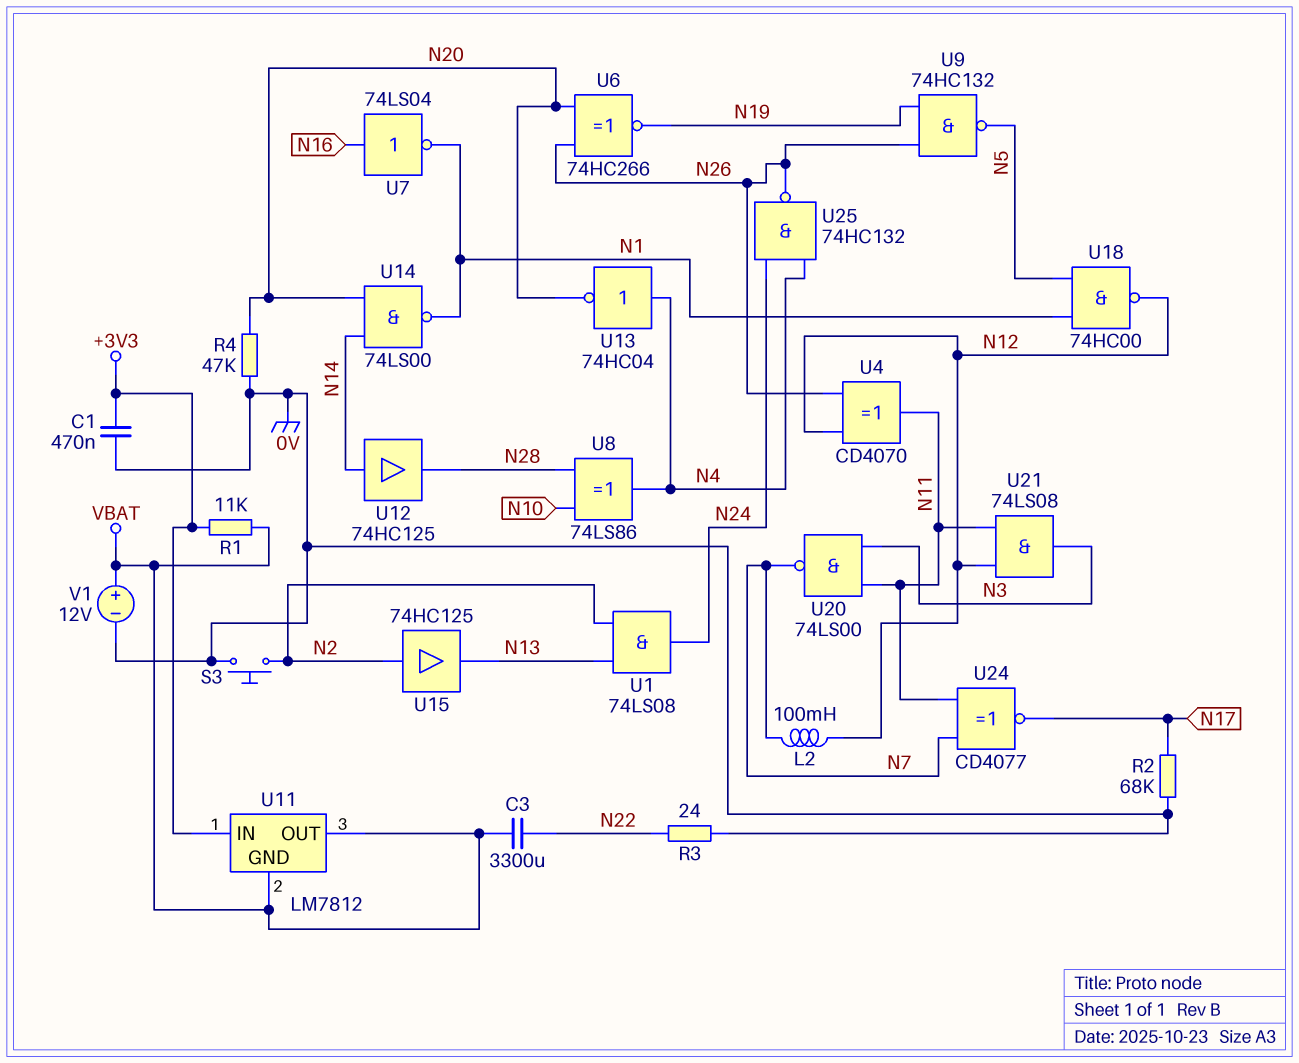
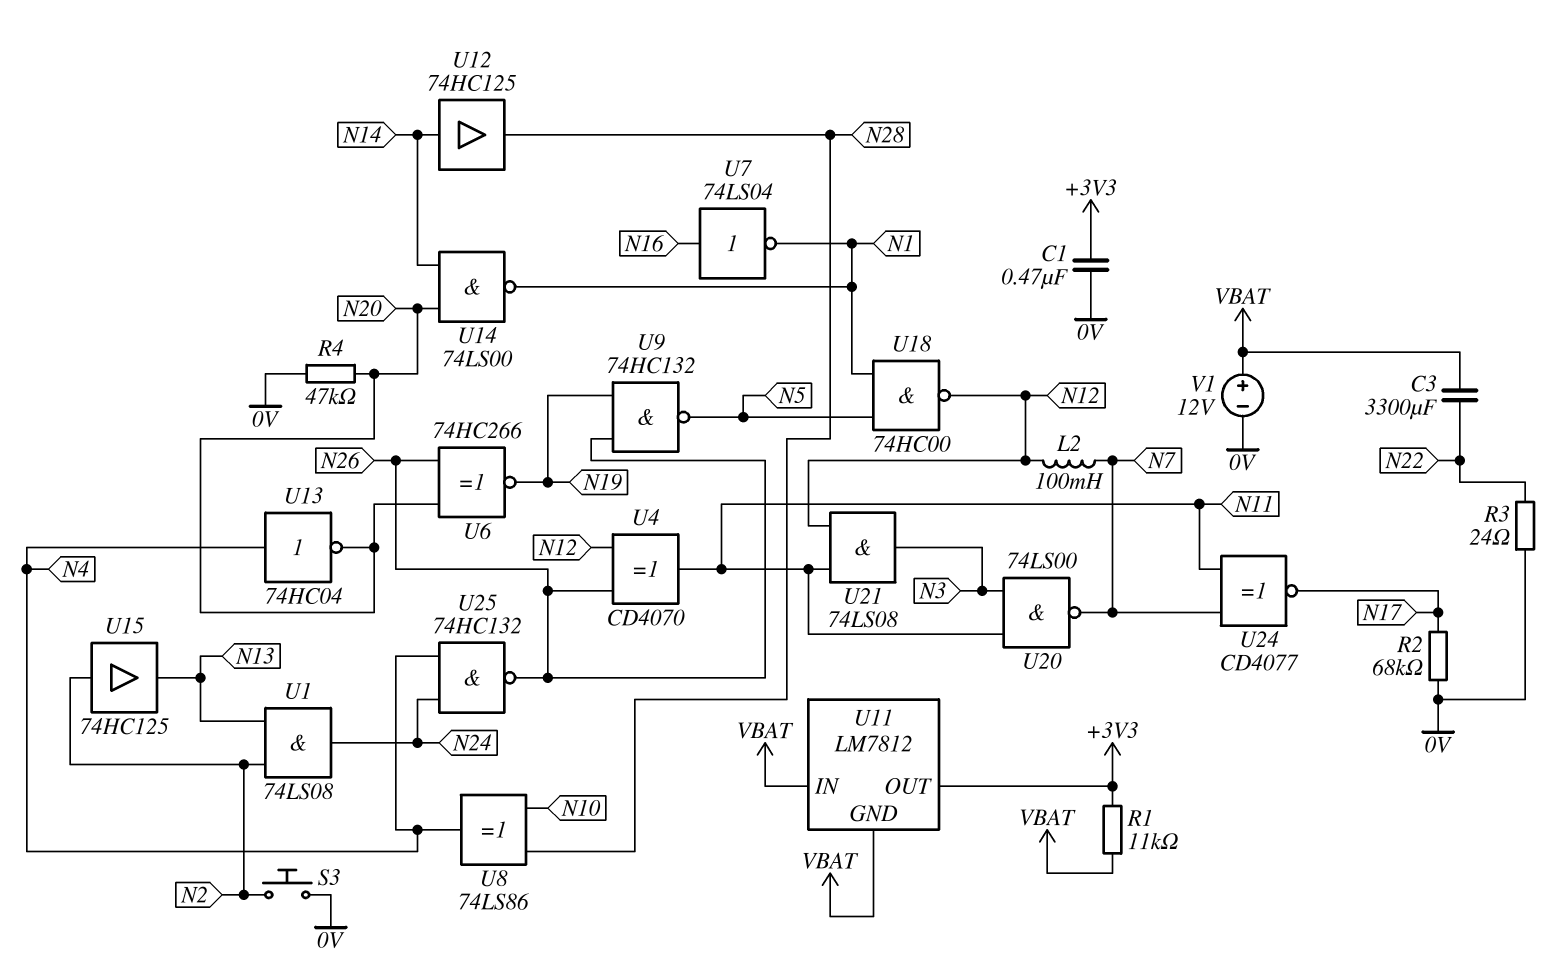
U11 pin IN: +3V3 -> VBAT
U11 pin OUT: VBAT -> +3V3

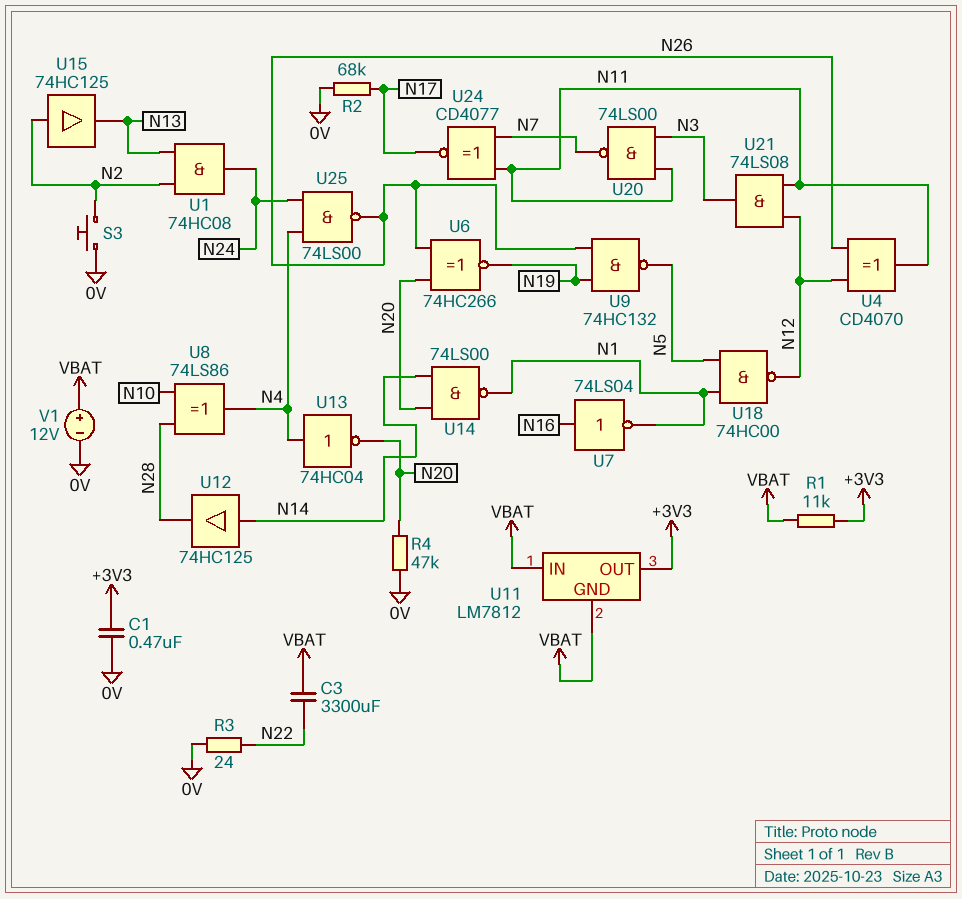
L2: 100mH (N7, N12) -> none
U1: AND 74LS08 (in N2, in N13, out N24) -> AND 74HC08 (in N2, in N13, out N24)
U25: NAND 74HC132 (in N4, in N24, out N26) -> NAND 74LS00 (in N4, in N24, out N26)

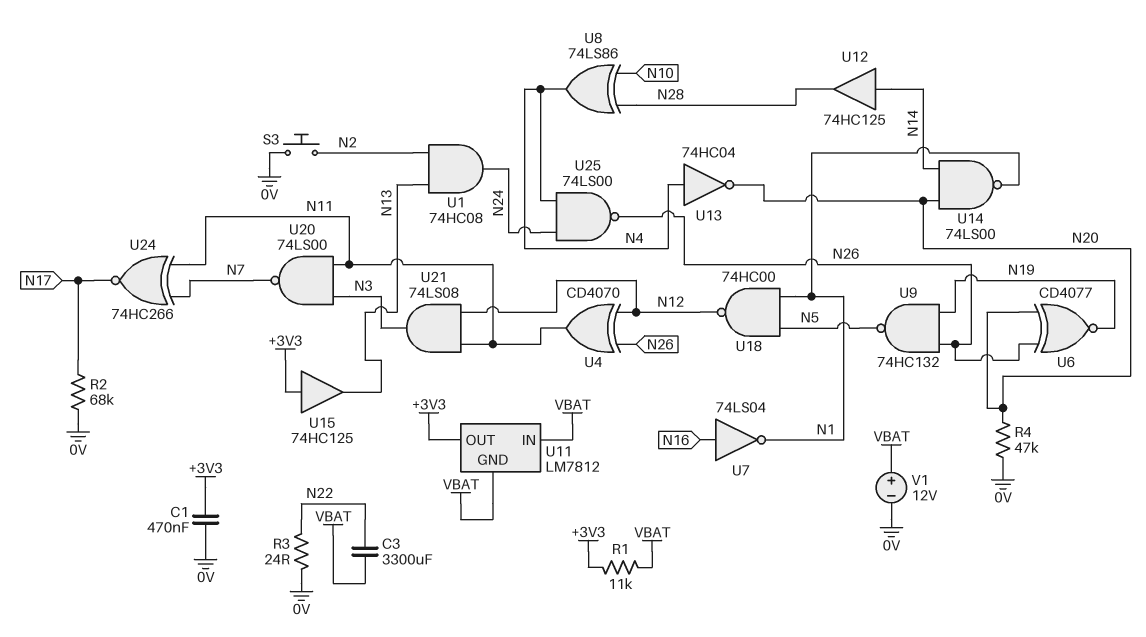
U6: XNOR 74HC266 (in N20, in N26, out N19) -> XNOR CD4077 (in N20, in N26, out N19)
U15: buffer 74HC125 (in N2, out N13) -> buffer 74HC125 (in +3V3, out N13)
U24: XNOR CD4077 (in N7, in N11, out N17) -> XNOR 74HC266 (in N7, in N11, out N17)

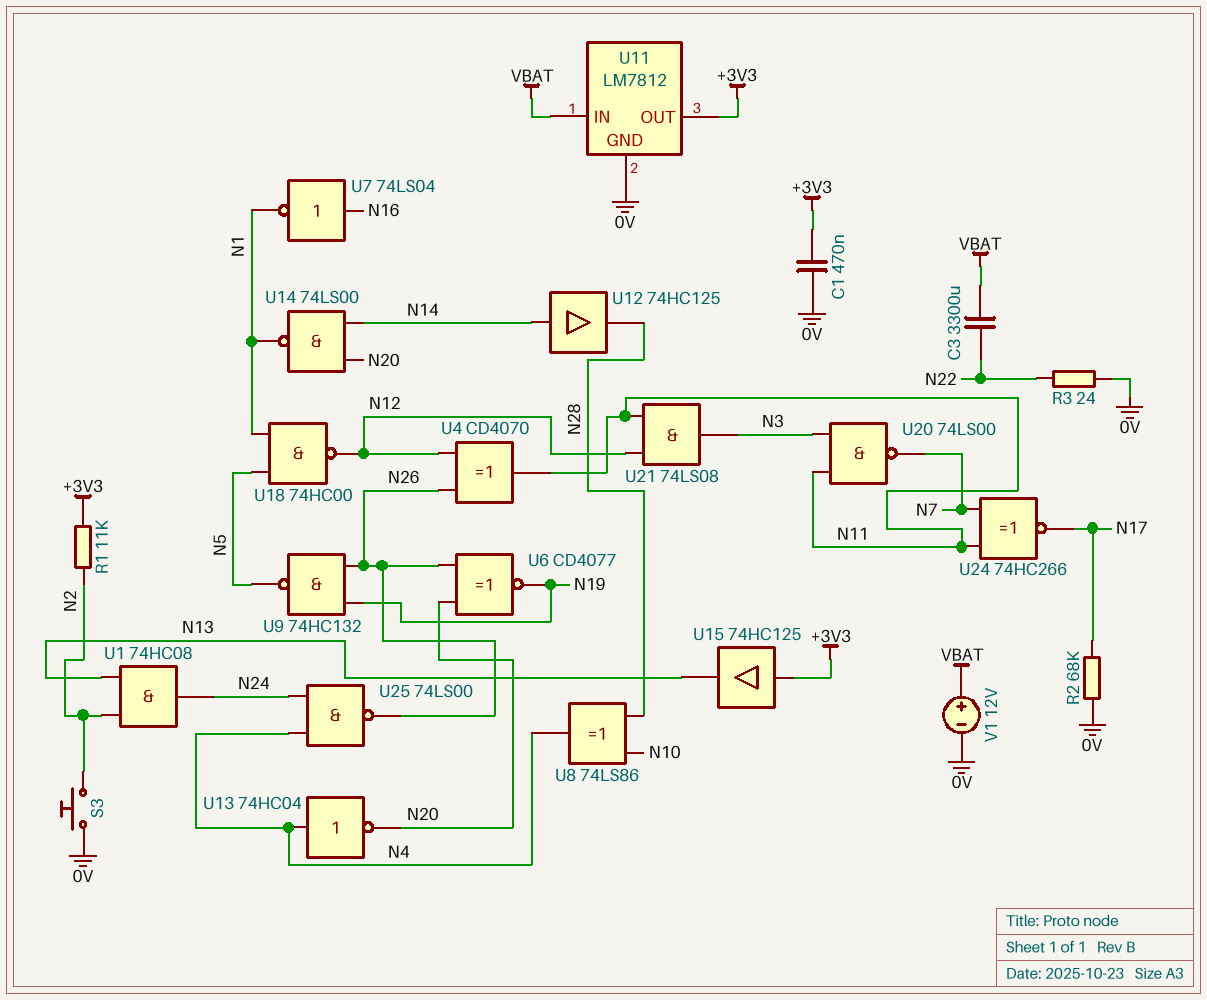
R1: 11k (+3V3, VBAT) -> 11k (+3V3, N2)
R4: 47k (0V, N20) -> none
U11 pin GND: VBAT -> 0V

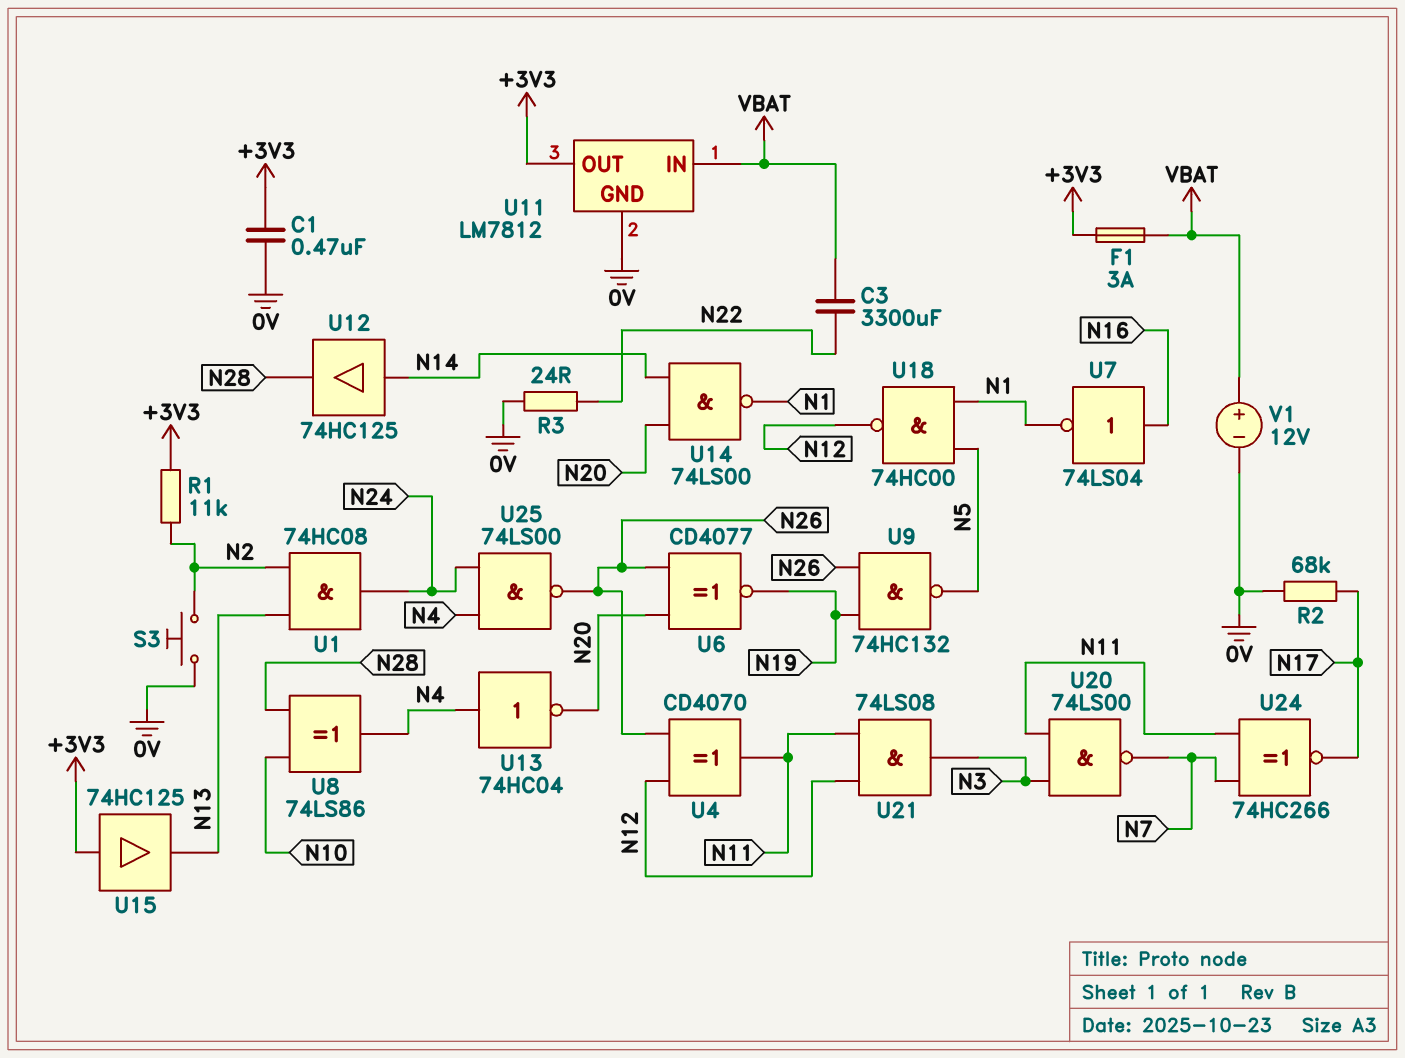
F1: none -> 3A (+3V3, VBAT)

